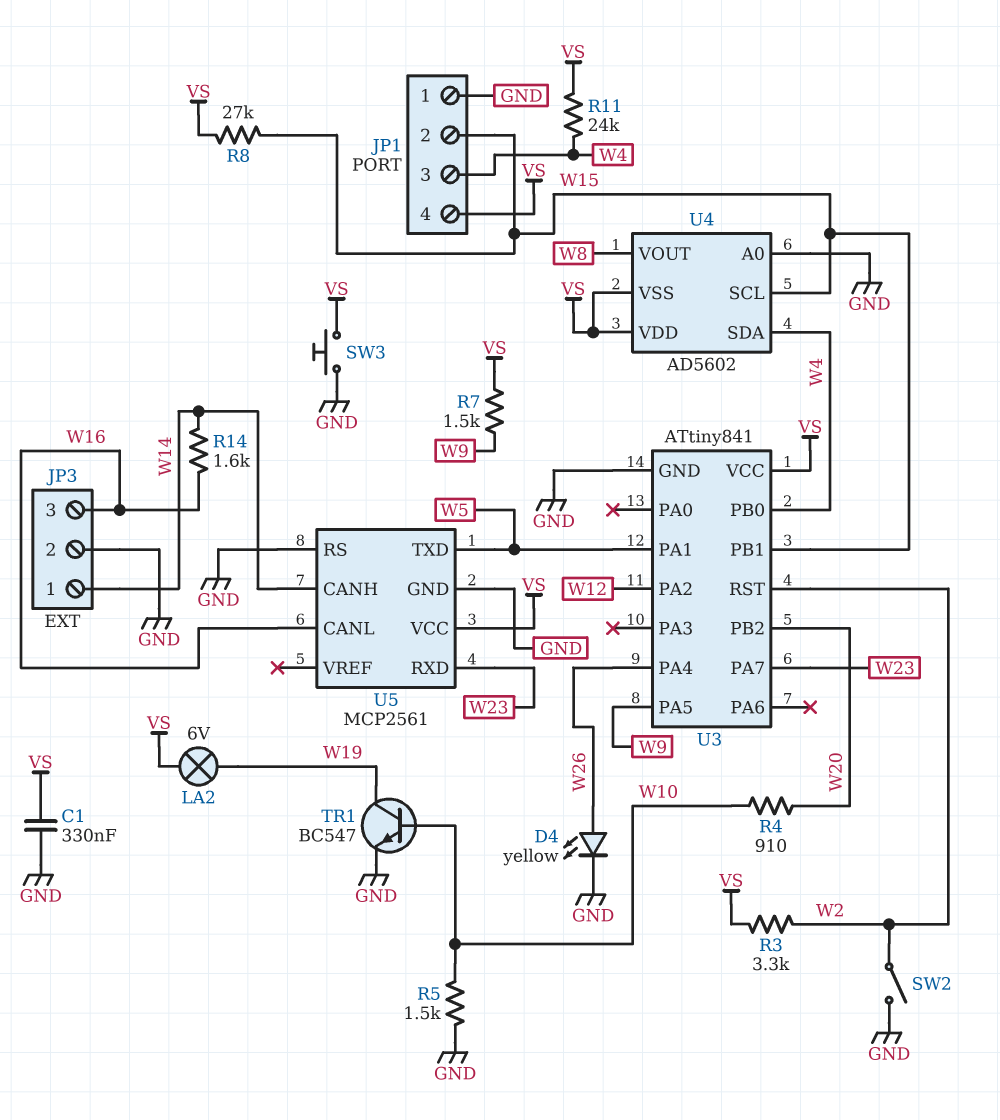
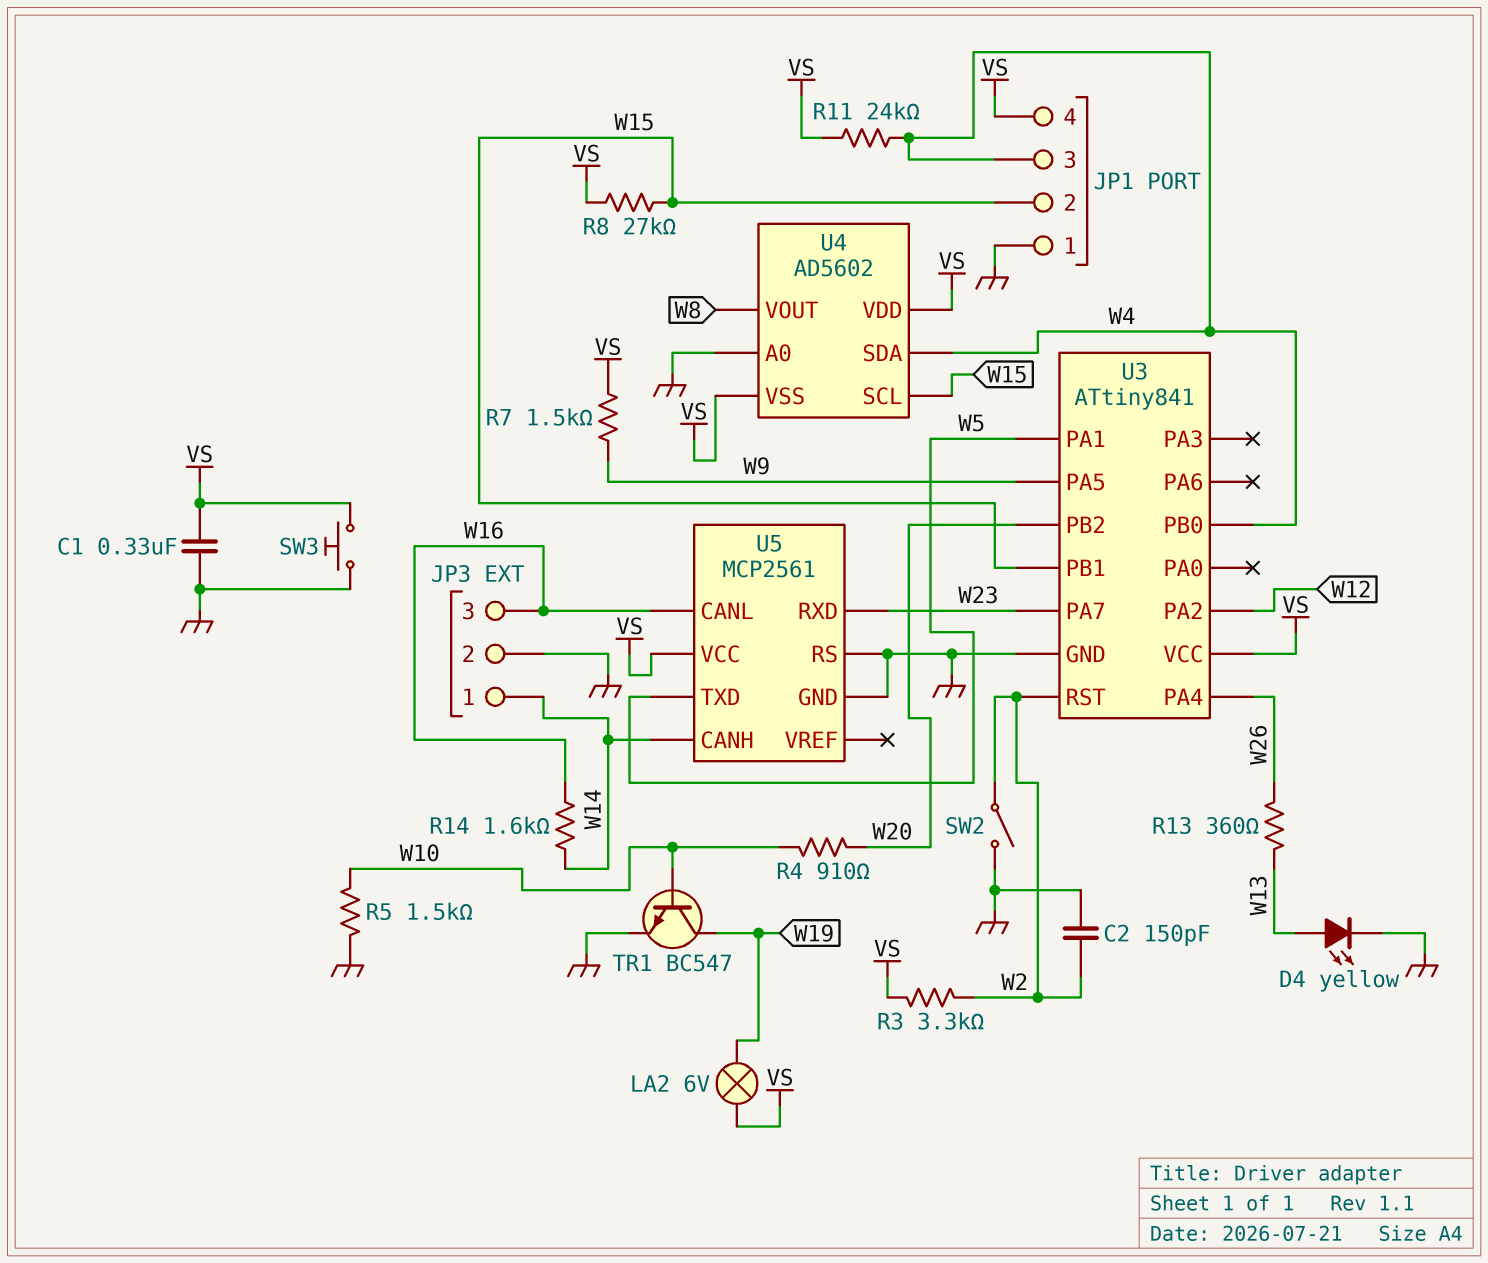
C2: none -> 150pF (GND, W2)
D4: LED yellow (A W26, K GND) -> LED yellow (A W13, K GND)
R13: none -> 360 (W13, W26)

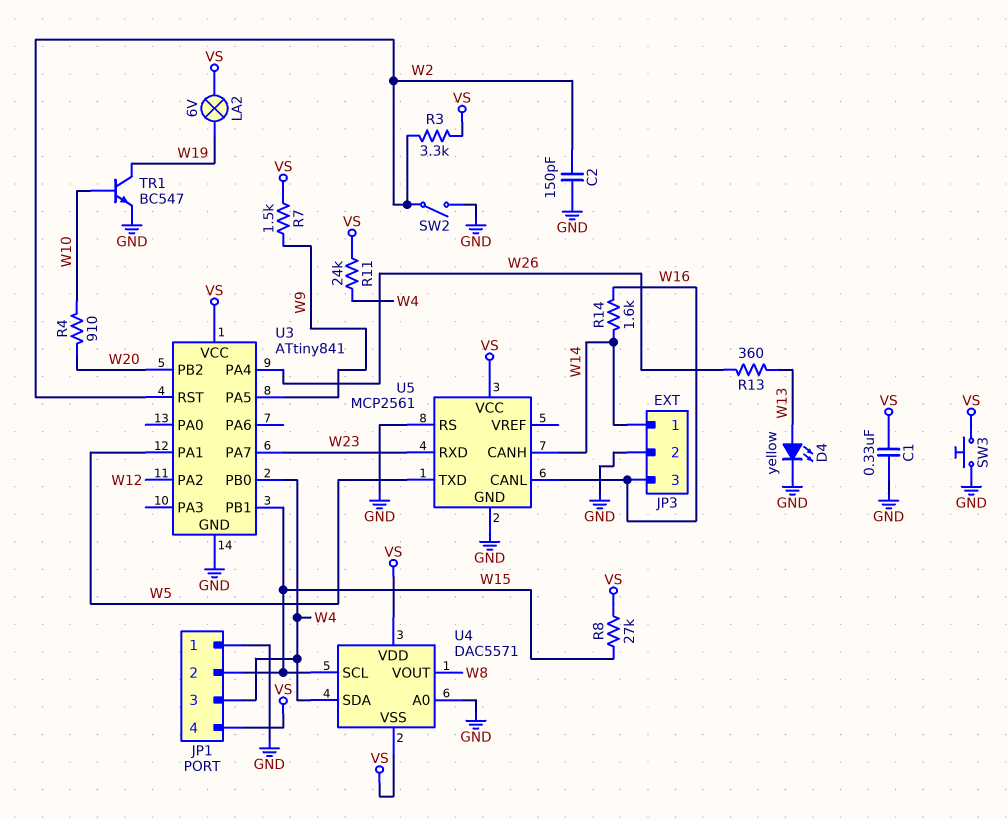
R5: 1.5k (GND, W10) -> none
U4: AD5602 -> DAC5571

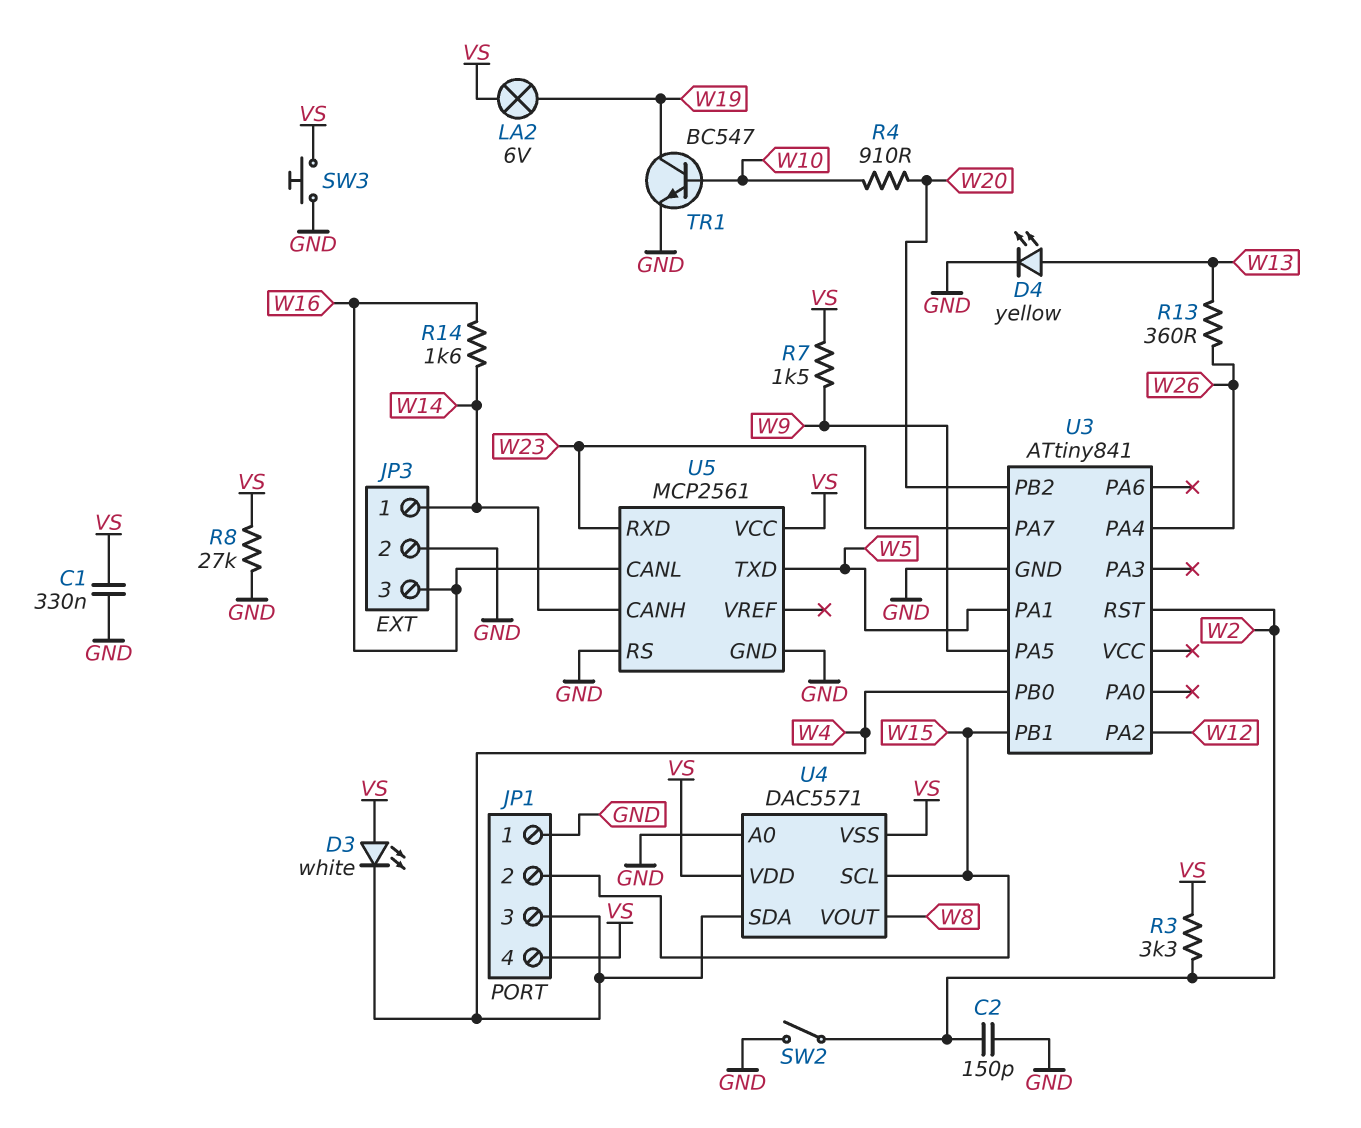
D3: none -> LED white (A VS, K W4)
R8: 27k (VS, W15) -> 27k (GND, VS)
R11: 24k (VS, W4) -> none
U3 pin VCC: VS -> none

